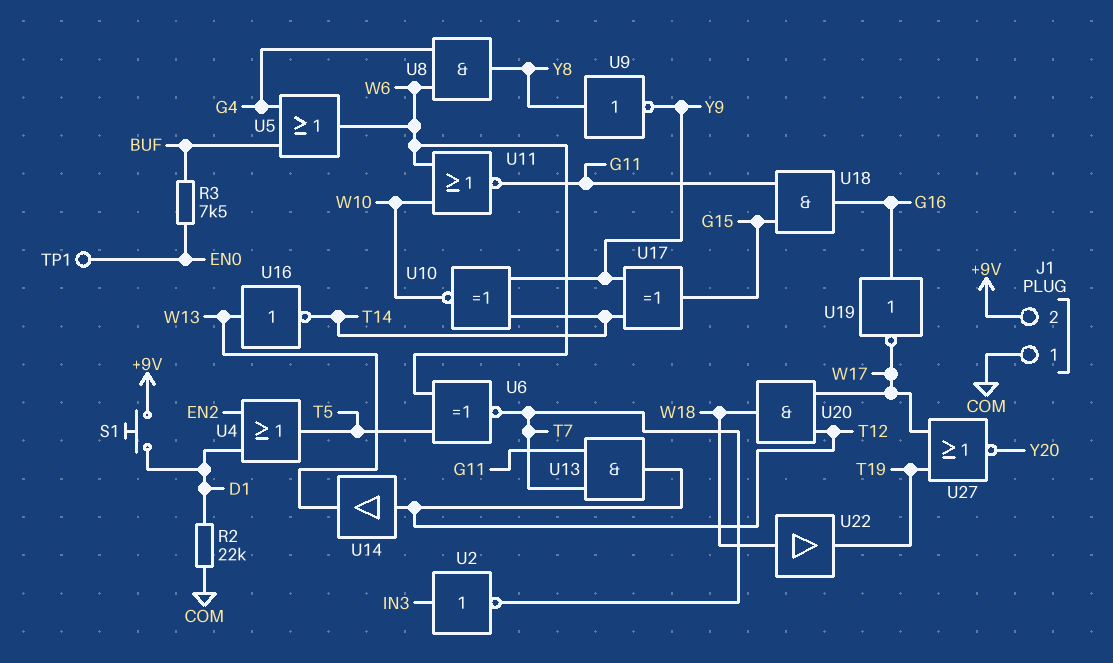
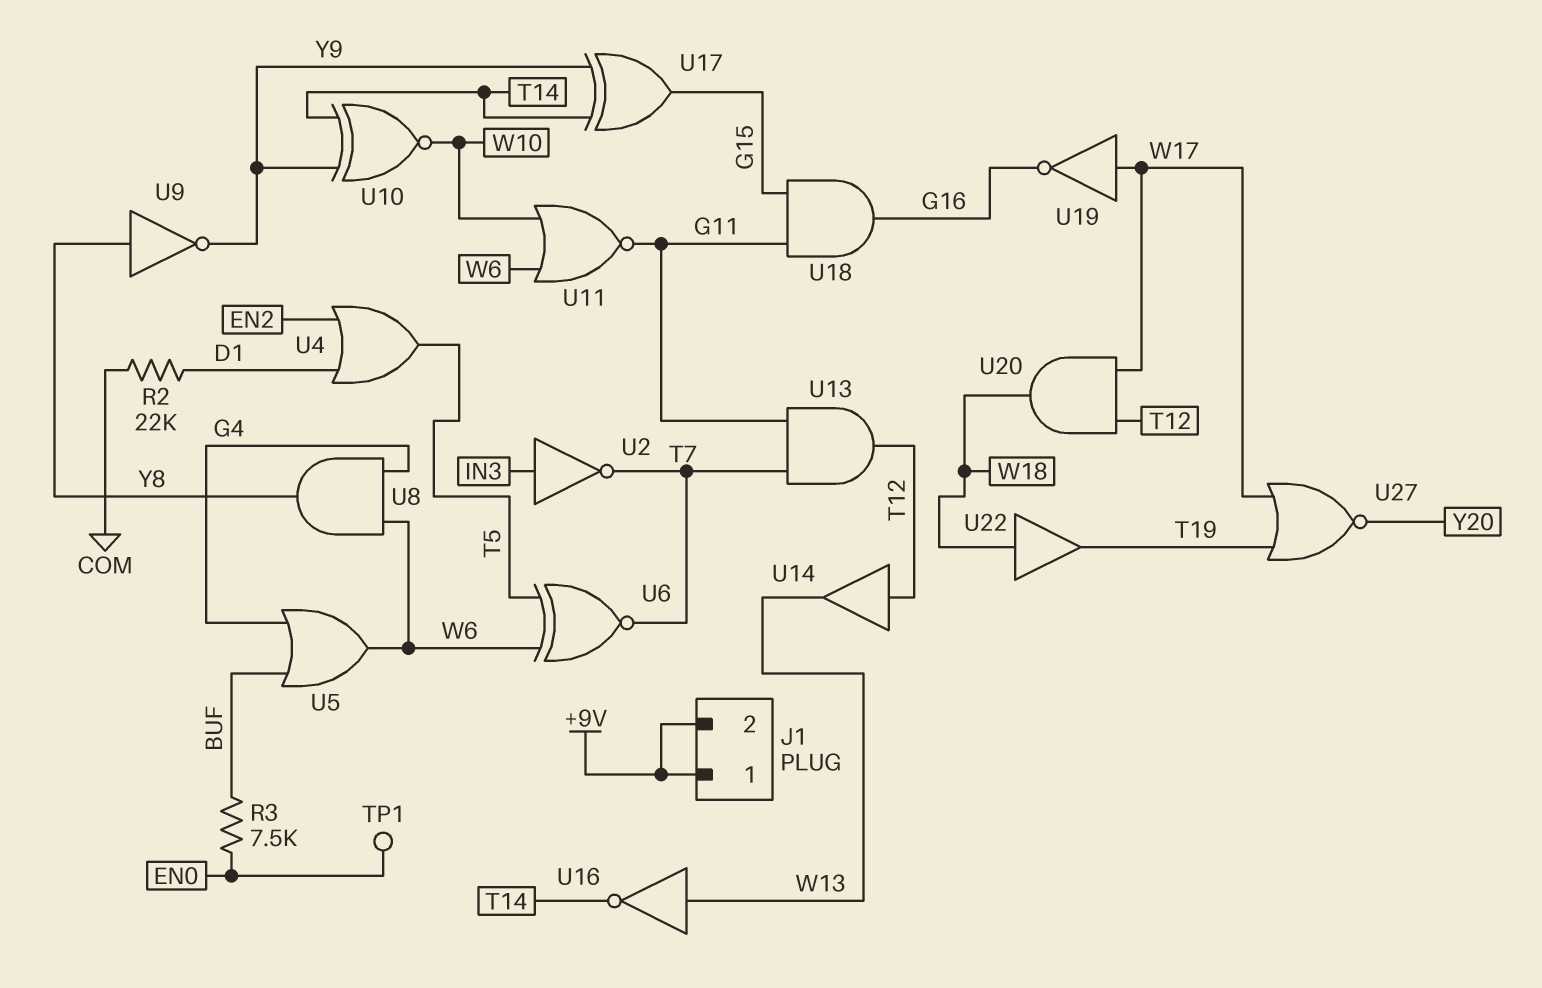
J1 pin 1: COM -> +9V
S1: button (+9V, D1) -> none
U19: NOT (in G16, out W17) -> NOT (in W17, out G16)

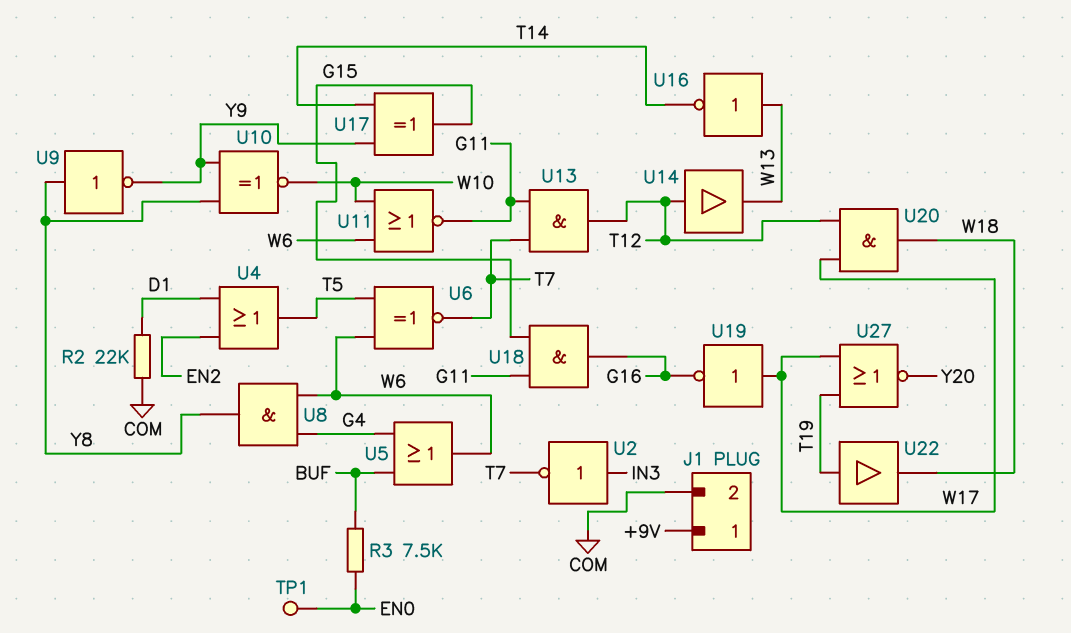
J1 pin 2: +9V -> COM
U10: XNOR (in T14, in Y9, out W10) -> XNOR (in Y8, in Y9, out W10)
U22: buffer (in W18, out T19) -> buffer (in T19, out W18)

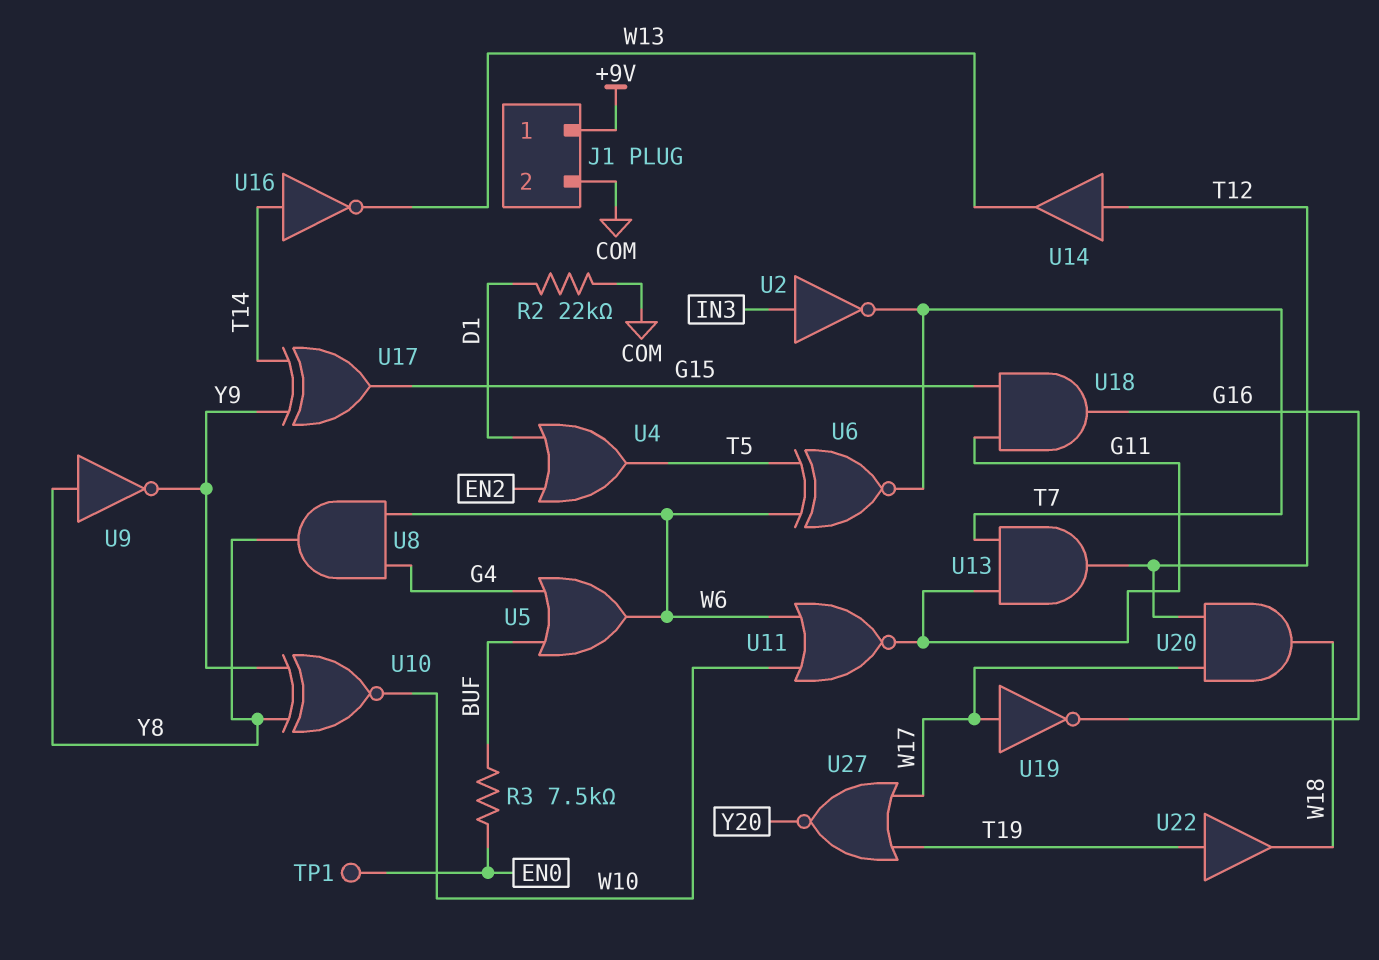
U16: NOT (in W13, out T14) -> NOT (in T14, out W13)

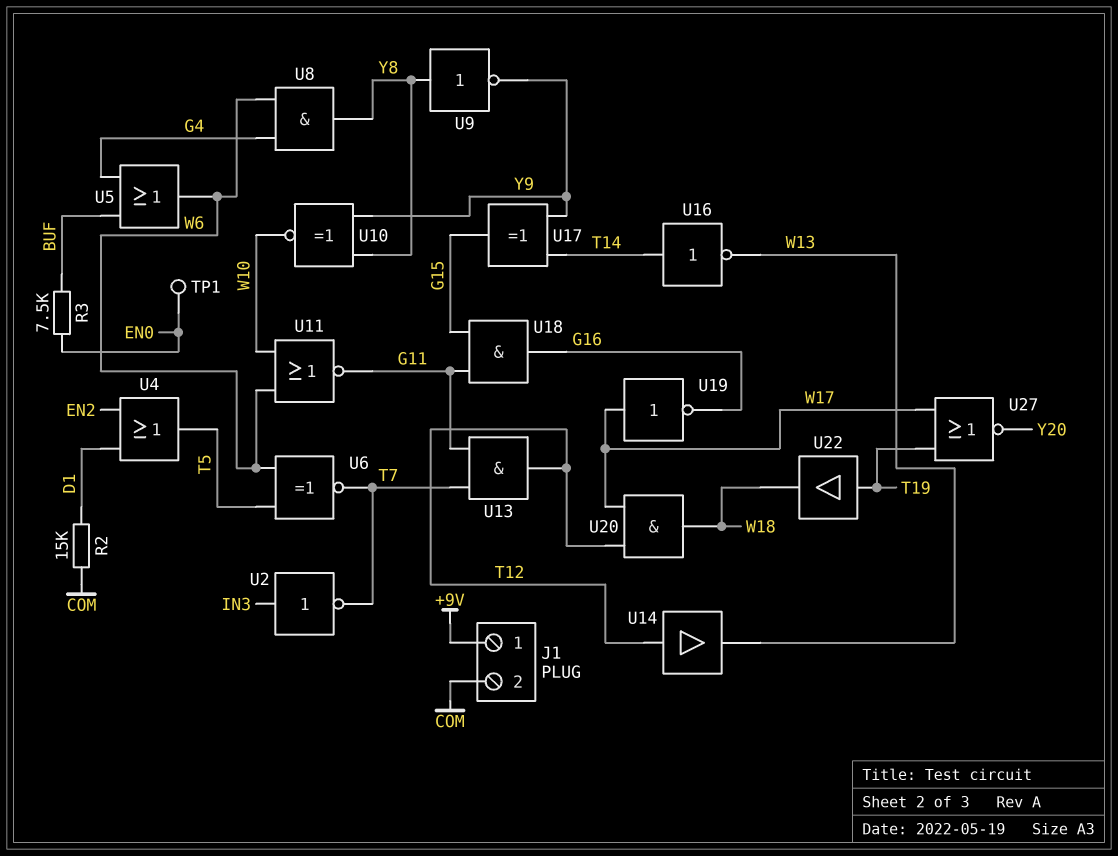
R2: 22k (COM, D1) -> 15k (COM, D1)

